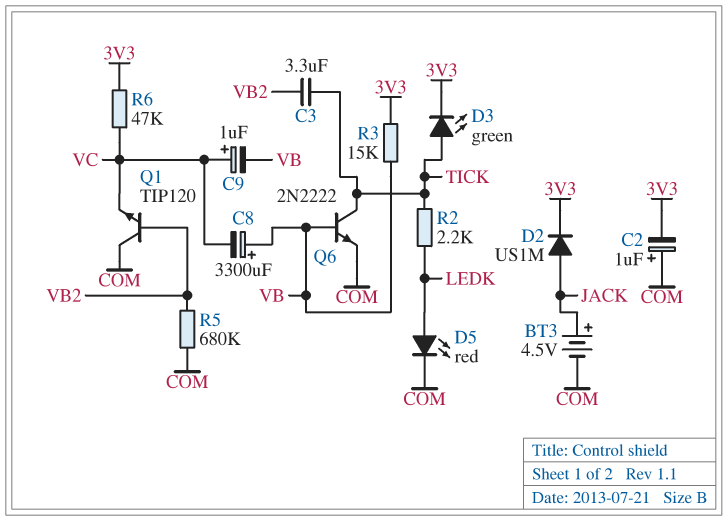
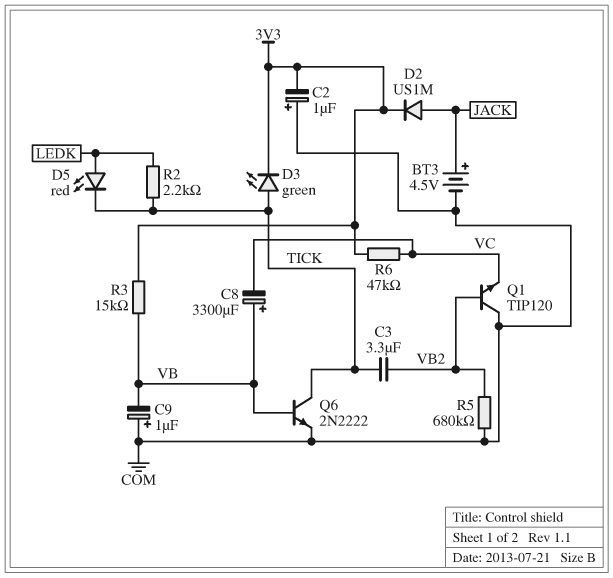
C9: 1uF (plus VC, minus VB) -> 1uF (plus COM, minus VB)
D5: LED red (A LEDK, K COM) -> LED red (A LEDK, K TICK)

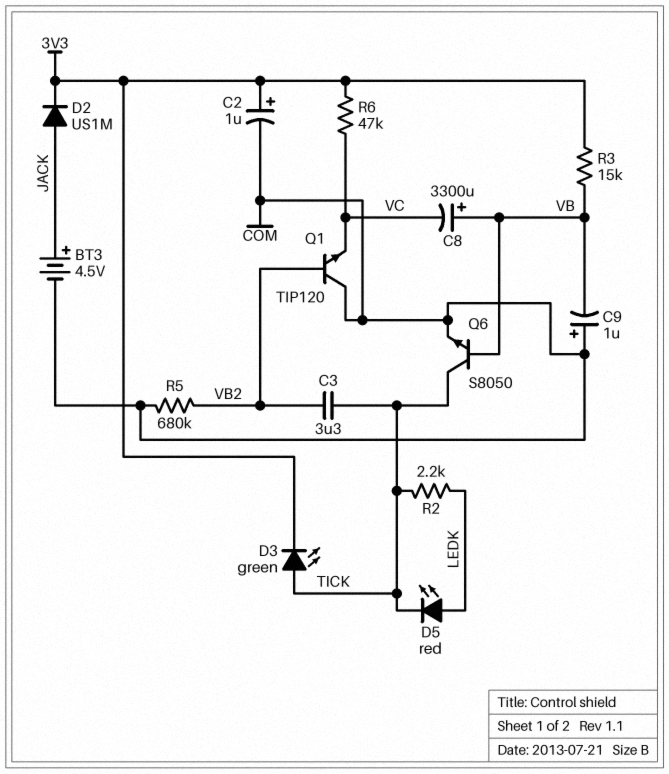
C2: 1uF (plus COM, minus 3V3) -> 1uF (plus 3V3, minus COM)
Q6: NPN 2N2222 (B VB, C TICK, E COM) -> NPN S8050 (B VB, C TICK, E COM)

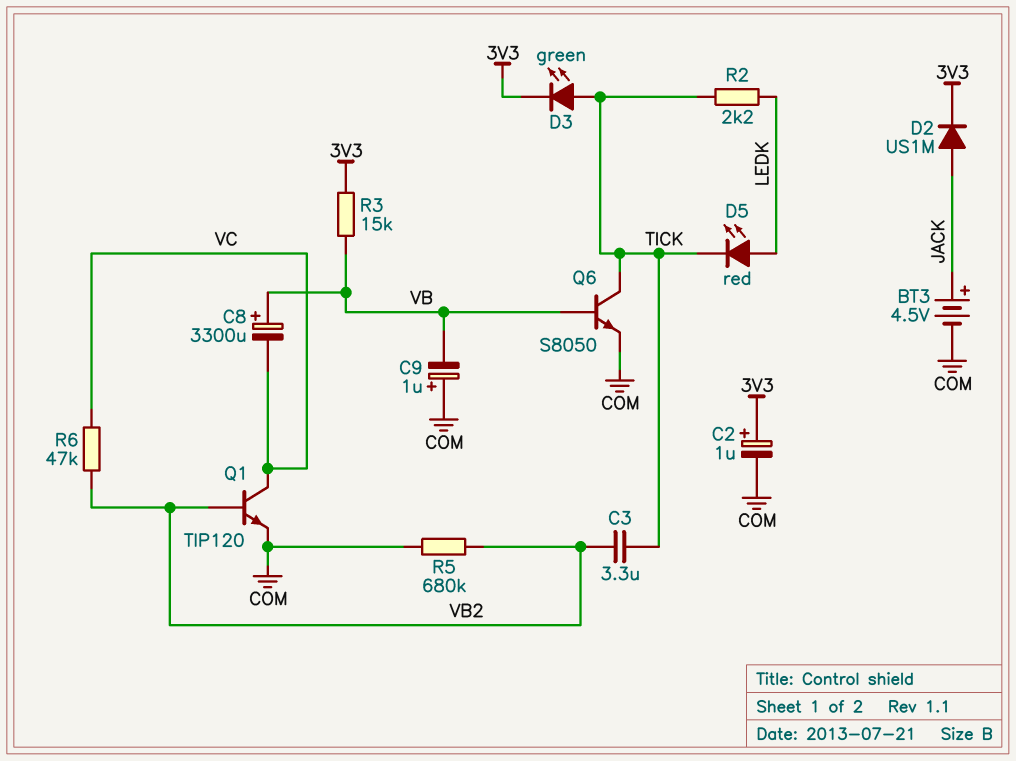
Q1: NPN TIP120 (B VB2, C COM, E VC) -> NPN TIP120 (B VB2, C VC, E COM)
R6: 47k (3V3, VC) -> 47k (VB2, VC)

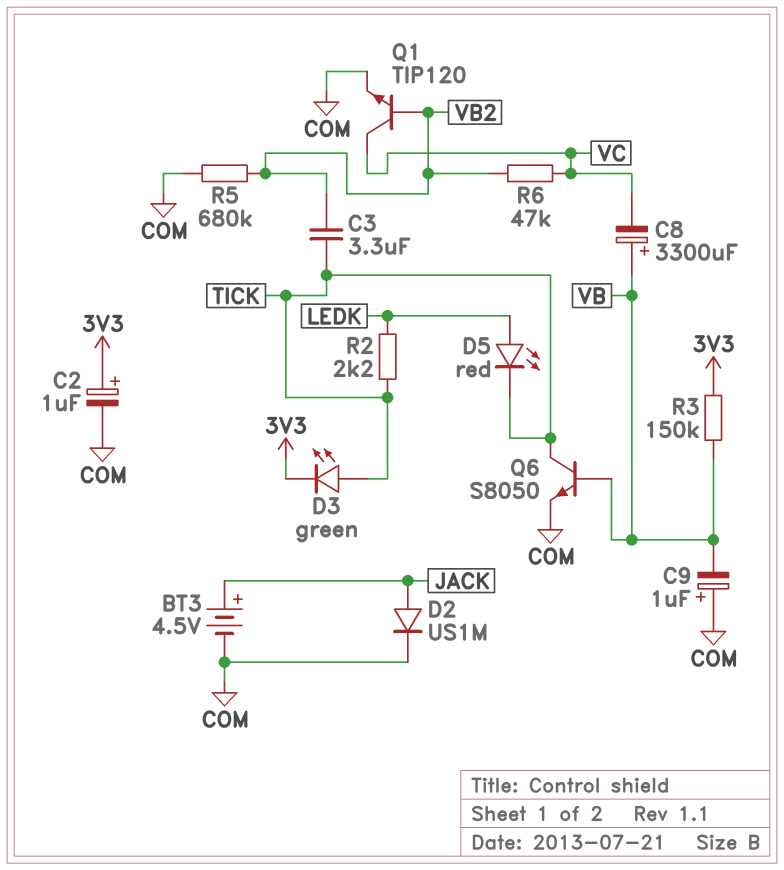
D2: diode US1M (A JACK, K 3V3) -> diode US1M (A JACK, K COM)
R3: 15k (3V3, VB) -> 150k (3V3, VB)

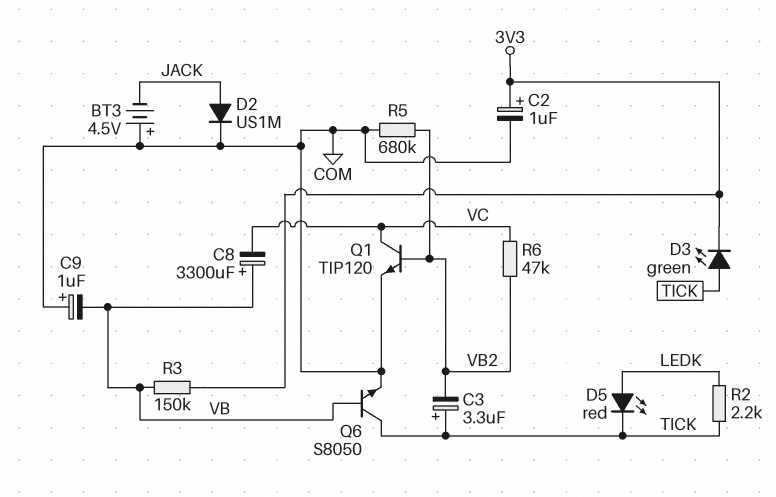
BT3: 4.5V (plus JACK, minus COM) -> 4.5V (plus COM, minus JACK)
C3: 3.3uF (TICK, VB2) -> 3.3uF (plus TICK, minus VB2)

